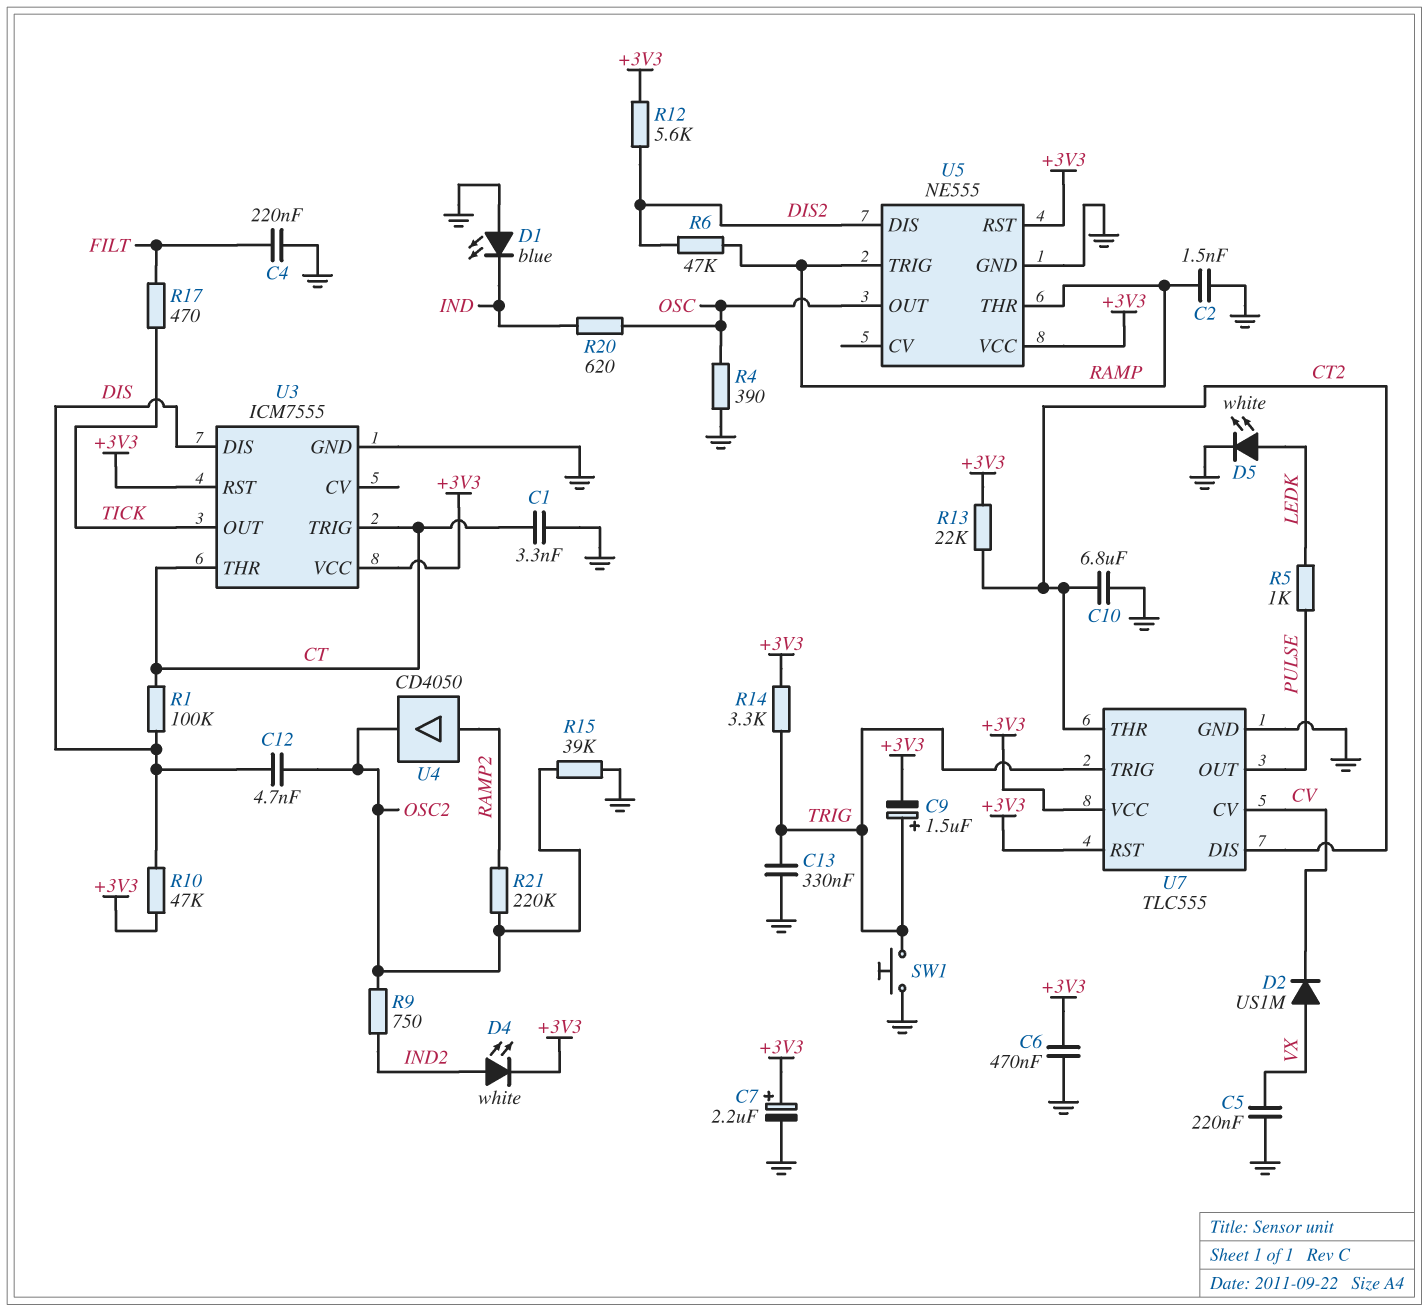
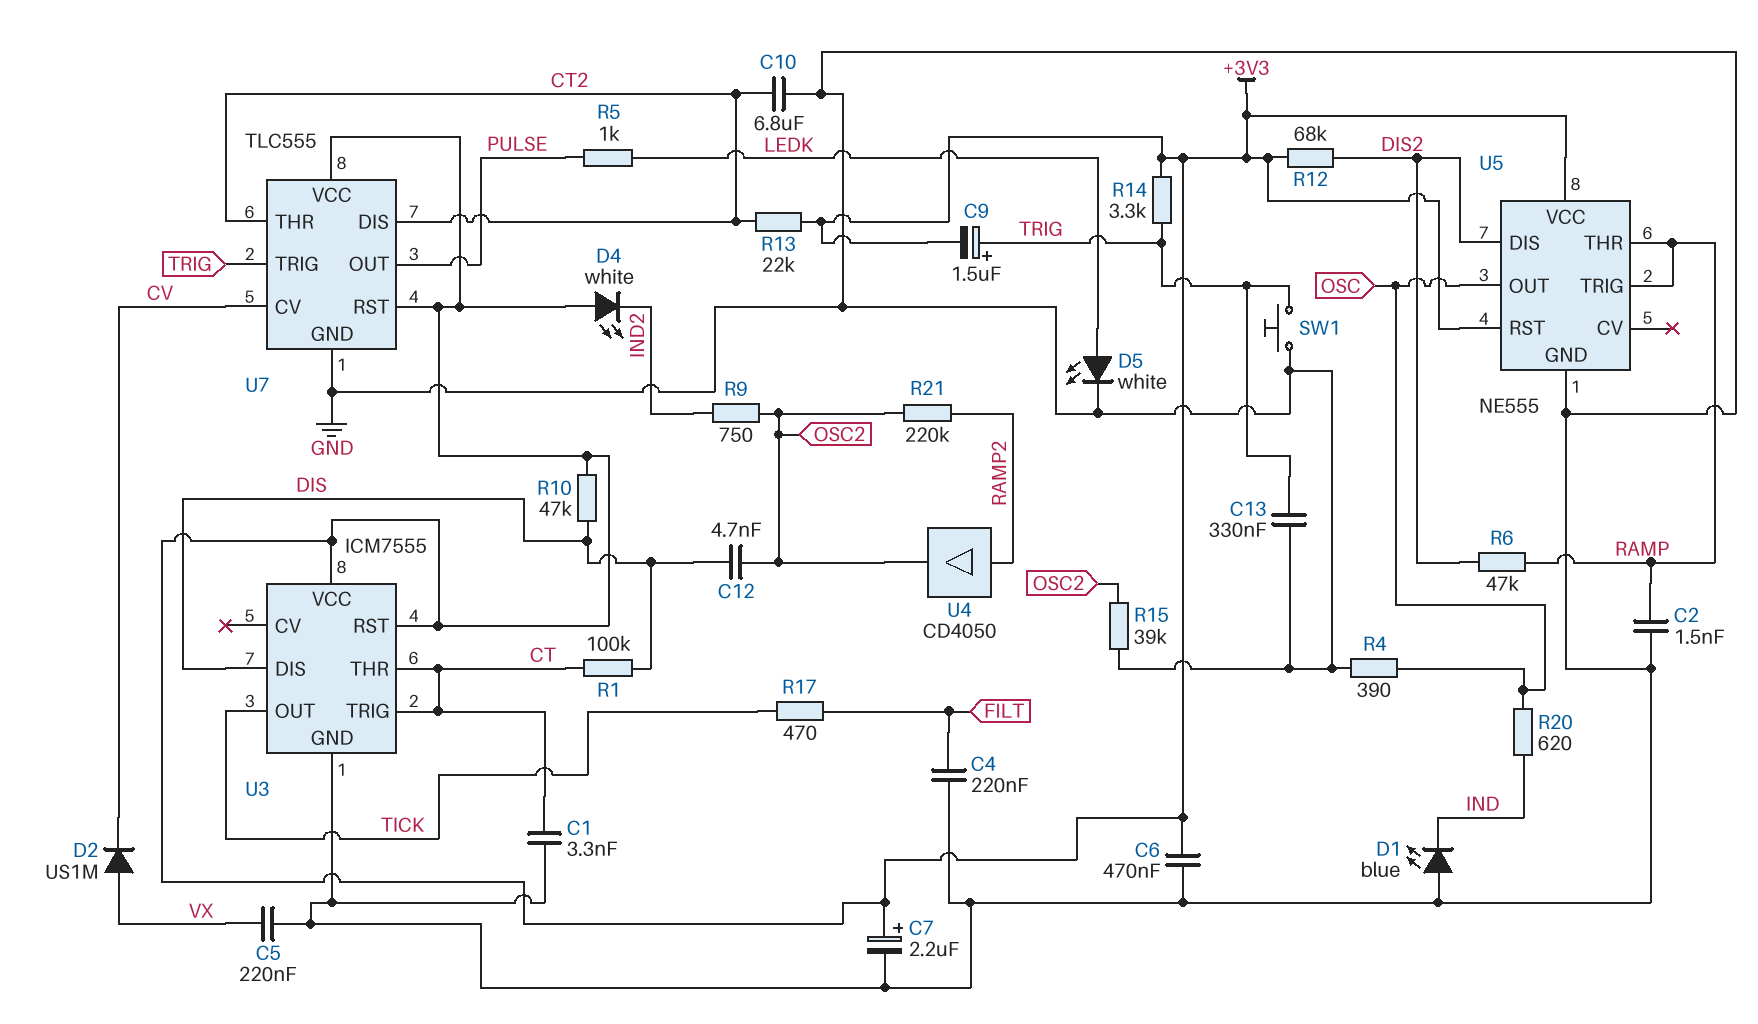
D4: LED white (A IND2, K +3V3) -> LED white (A +3V3, K IND2)
R12: 5.6k (+3V3, DIS2) -> 68k (+3V3, DIS2)

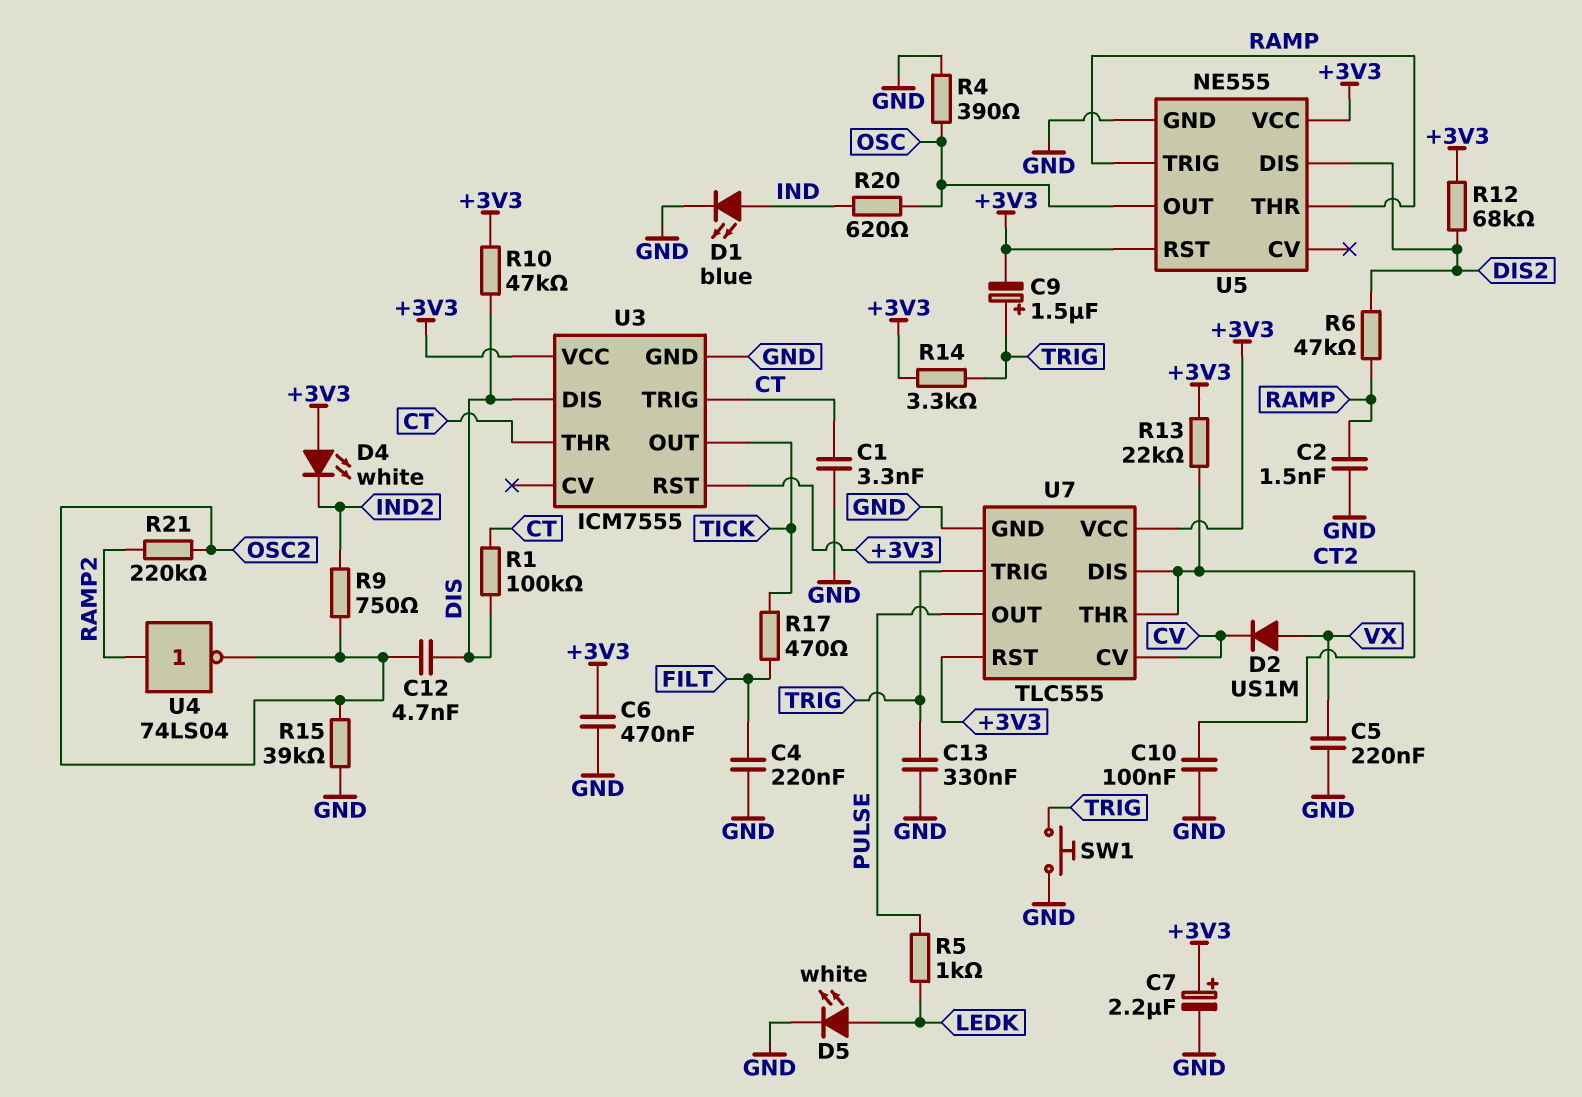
C10: 6.8uF (CT2, GND) -> 100nF (CT2, GND)
D1: LED blue (A GND, K IND) -> LED blue (A IND, K GND)
U4: buffer CD4050 (in RAMP2, out OSC2) -> NOT 74LS04 (in RAMP2, out OSC2)

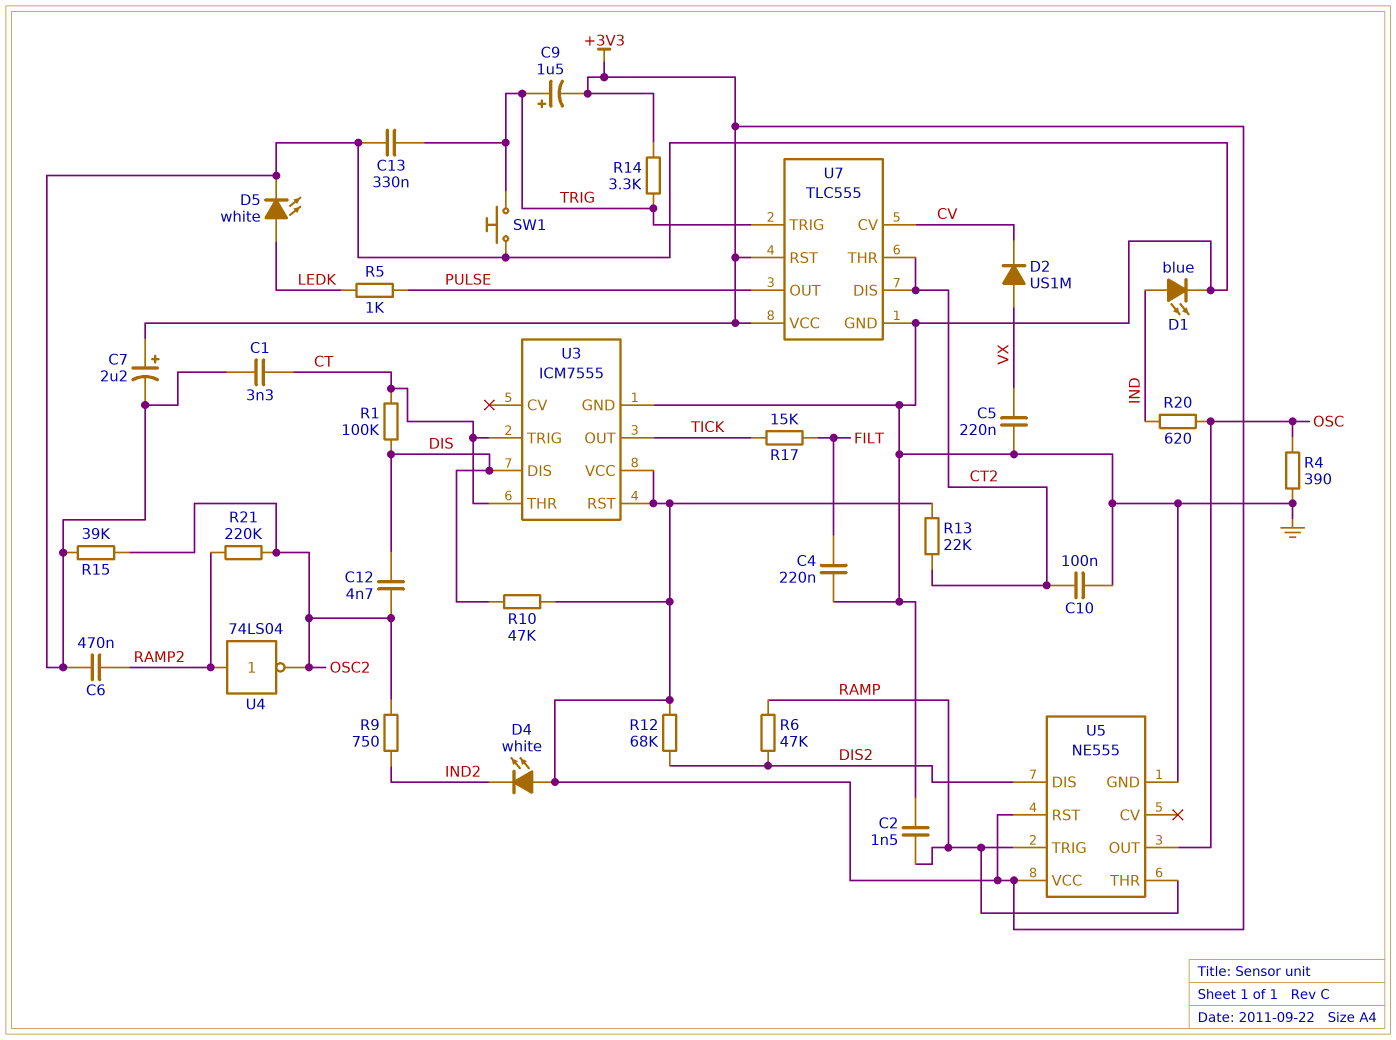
C6: 470nF (+3V3, GND) -> 470nF (GND, RAMP2)
R17: 470 (FILT, TICK) -> 15k (FILT, TICK)

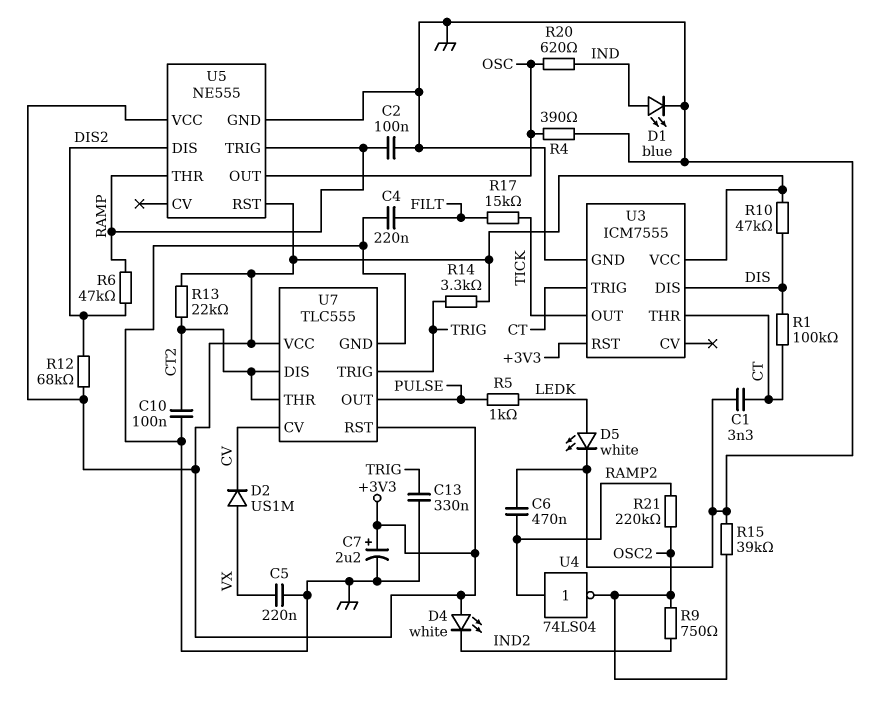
C2: 1.5nF (GND, RAMP) -> 100nF (GND, RAMP)
C9: 1.5uF (plus TRIG, minus +3V3) -> none
C12: 4.7nF (DIS, OSC2) -> none
SW1: button (GND, TRIG) -> none

